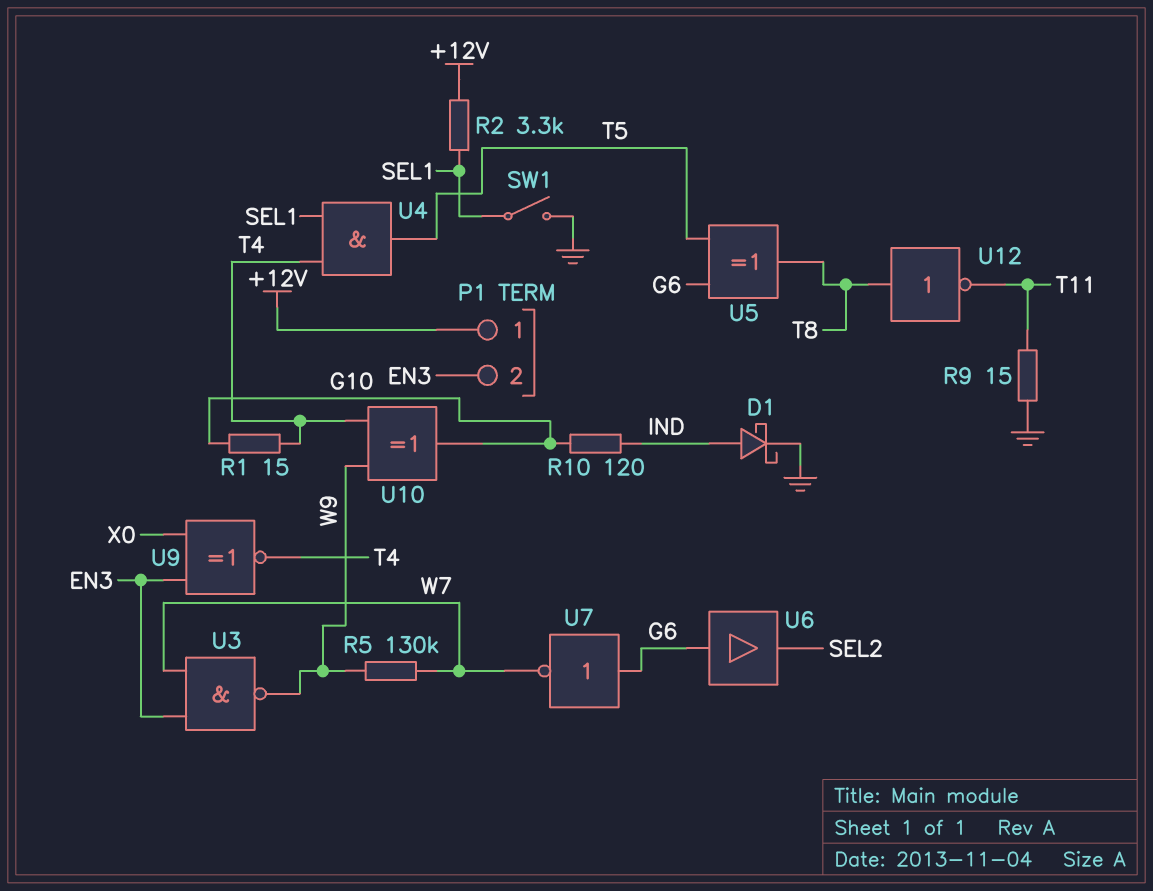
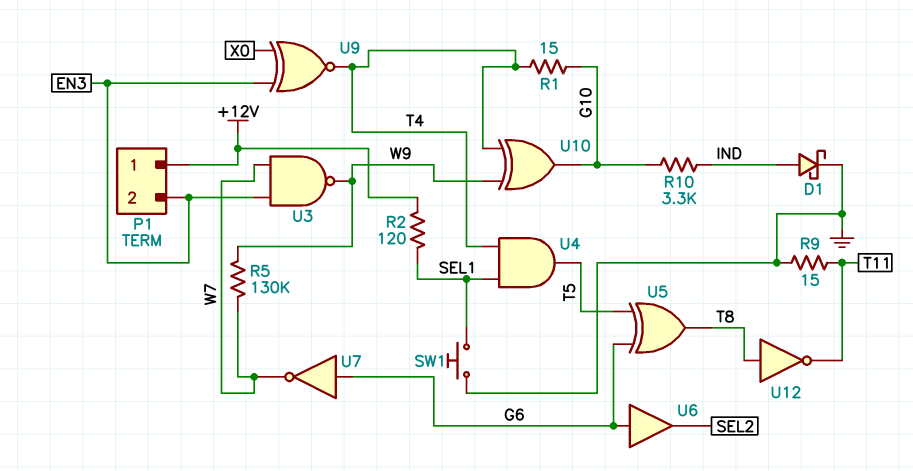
R2: 3.3k (+12V, SEL1) -> 120 (+12V, SEL1)
R10: 120 (G10, IND) -> 3.3k (G10, IND)
SW1: switch (GND, SEL1) -> button (GND, SEL1)

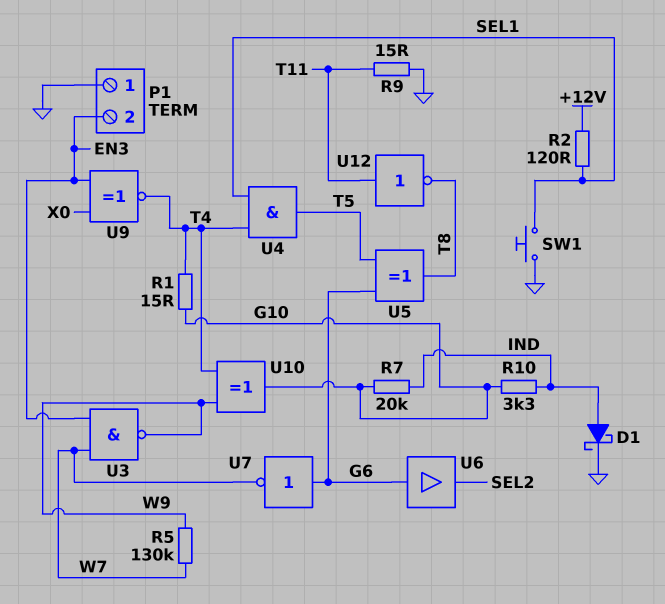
P1 pin 1: +12V -> GND
R7: none -> 20k (G10, IND)
U12: NOT (in T8, out T11) -> NOT (in T11, out T8)

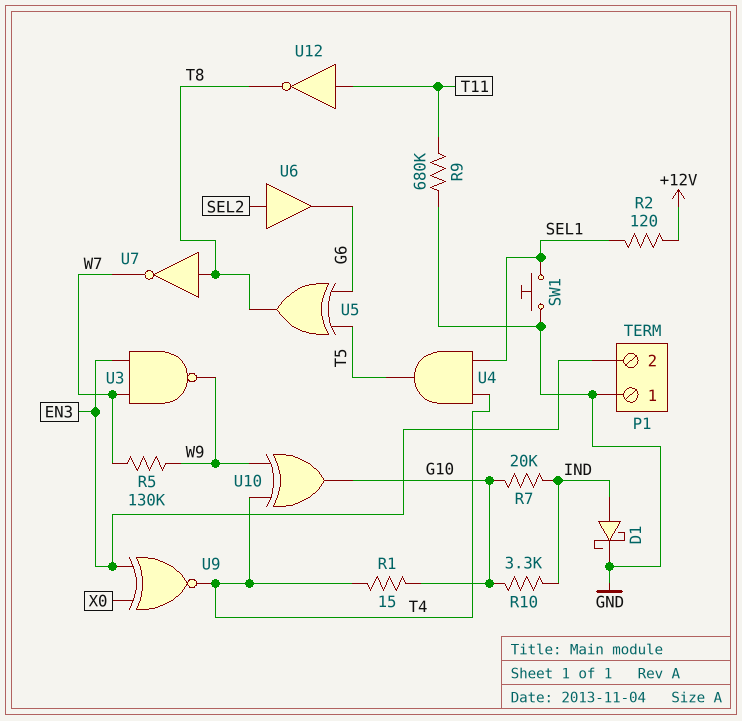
R9: 15 (GND, T11) -> 680k (GND, T11)
U6: buffer (in G6, out SEL2) -> buffer (in SEL2, out G6)
U7: NOT (in G6, out W7) -> NOT (in T8, out W7)

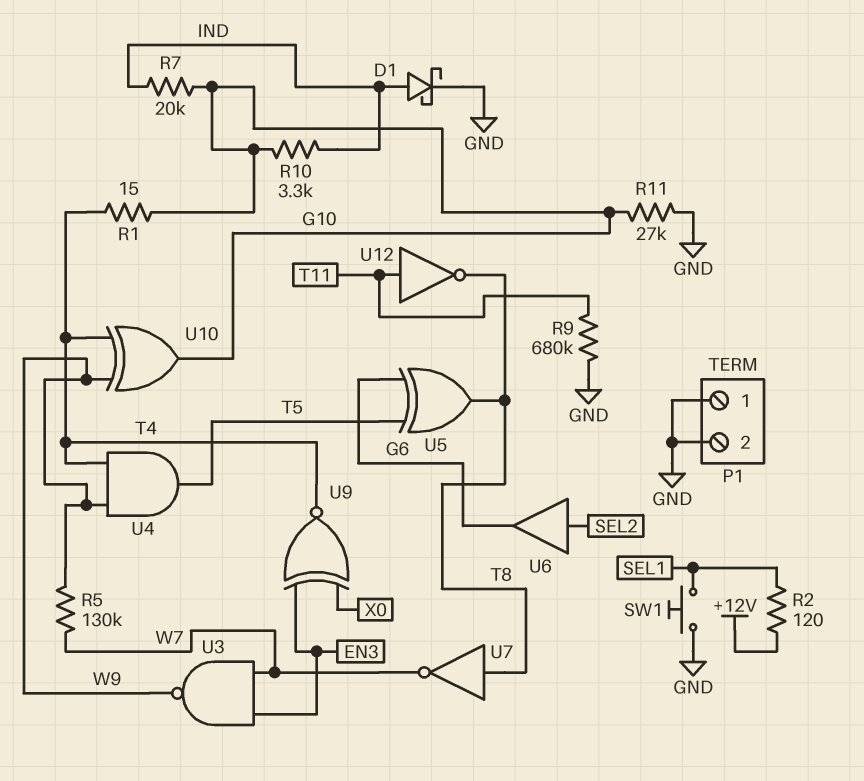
P1 pin 2: EN3 -> GND
R11: none -> 27k (G10, GND)
U4: AND (in SEL1, in T4, out T5) -> AND (in T4, in W9, out T5)

